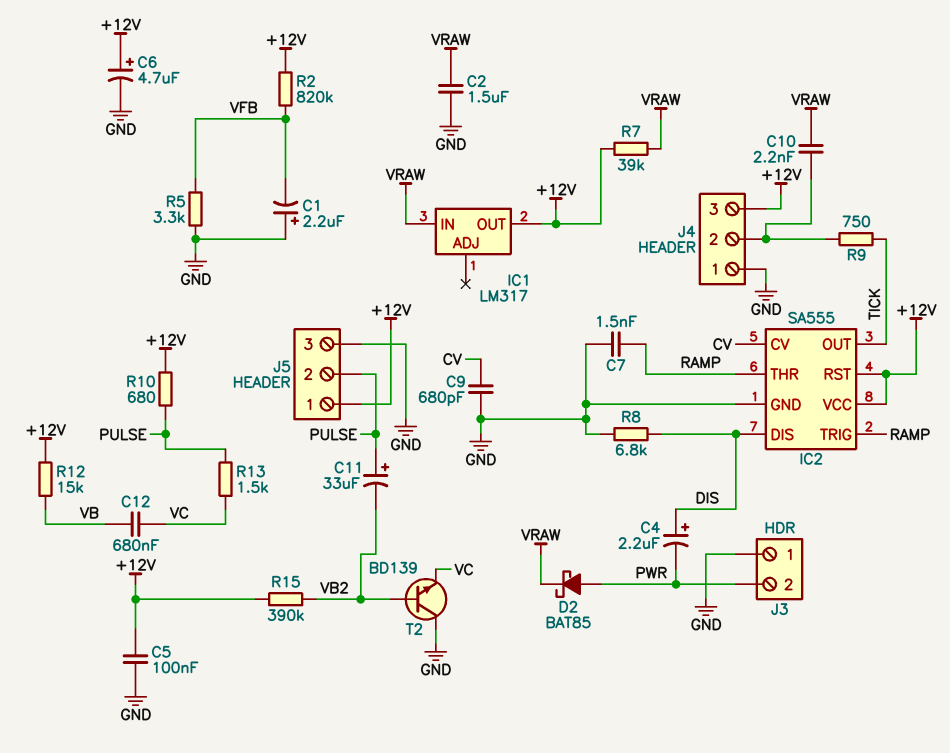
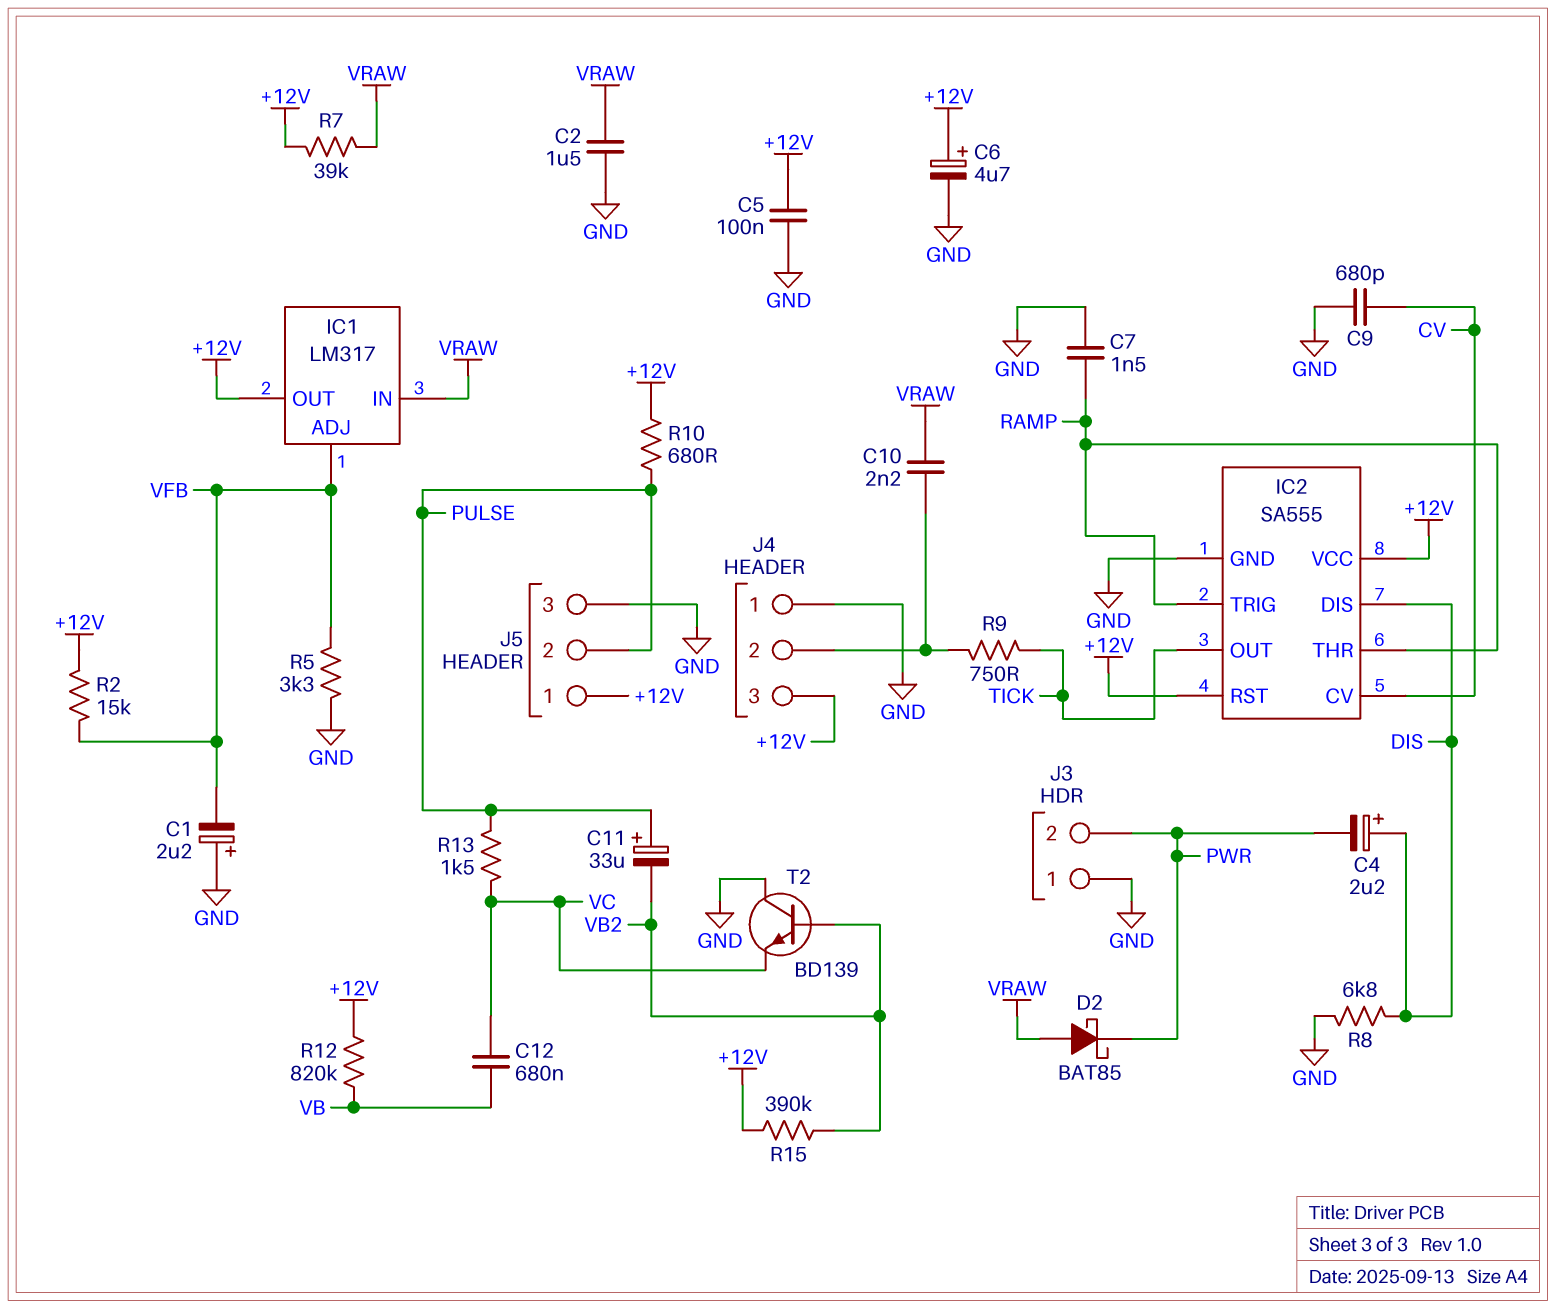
D2: schottky BAT85 (A PWR, K VRAW) -> schottky BAT85 (A VRAW, K PWR)
IC1 pin ADJ: none -> VFB
R2: 820k (+12V, VFB) -> 15k (+12V, VFB)
R12: 15k (+12V, VB) -> 820k (+12V, VB)

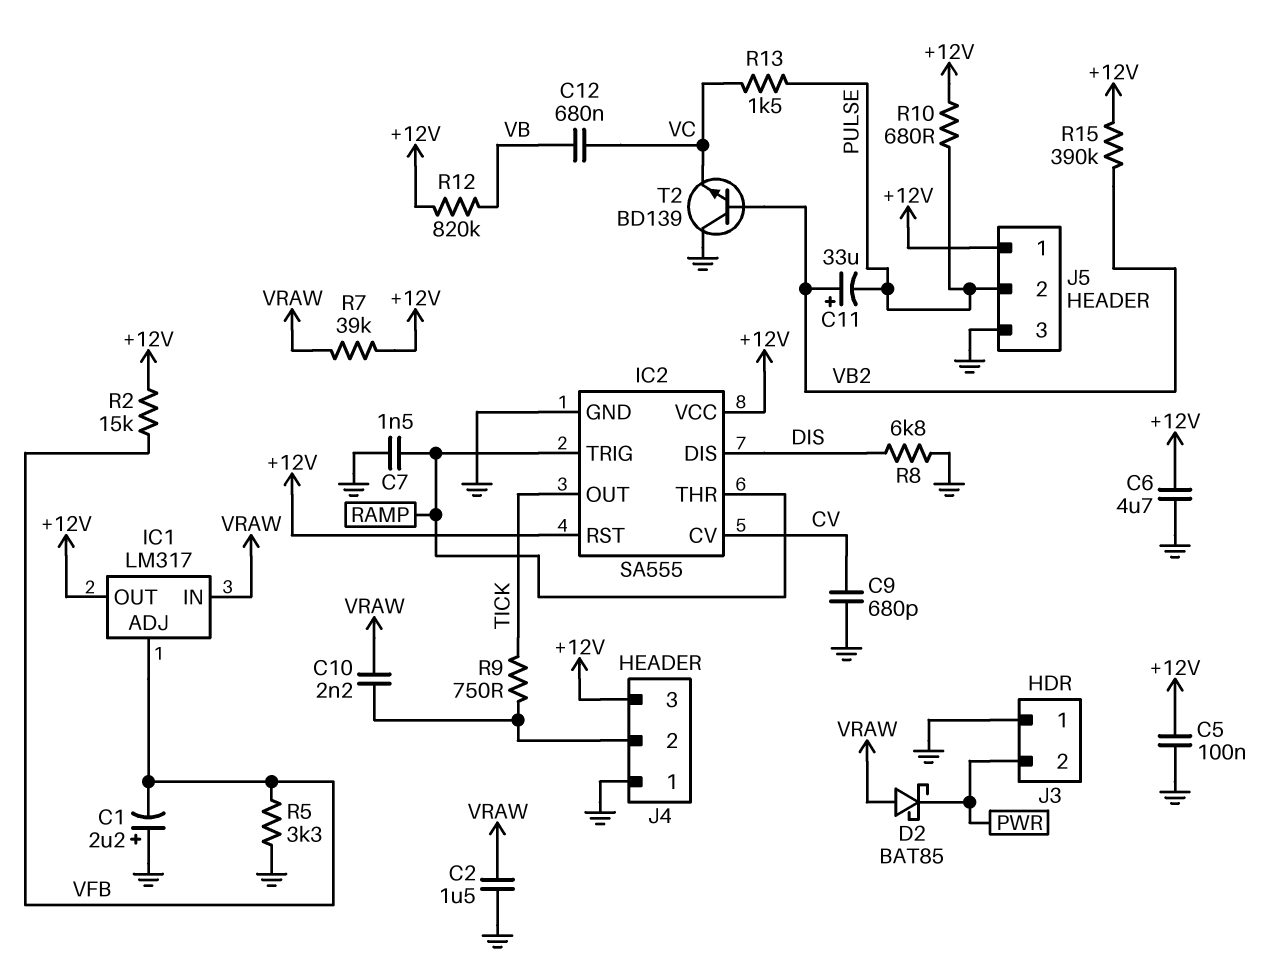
C4: 2.2uF (plus DIS, minus PWR) -> none
C6: 4.7uF (plus +12V, minus GND) -> 4.7uF (+12V, GND)
C11: 33uF (plus PULSE, minus VB2) -> 33uF (plus VB2, minus PULSE)

